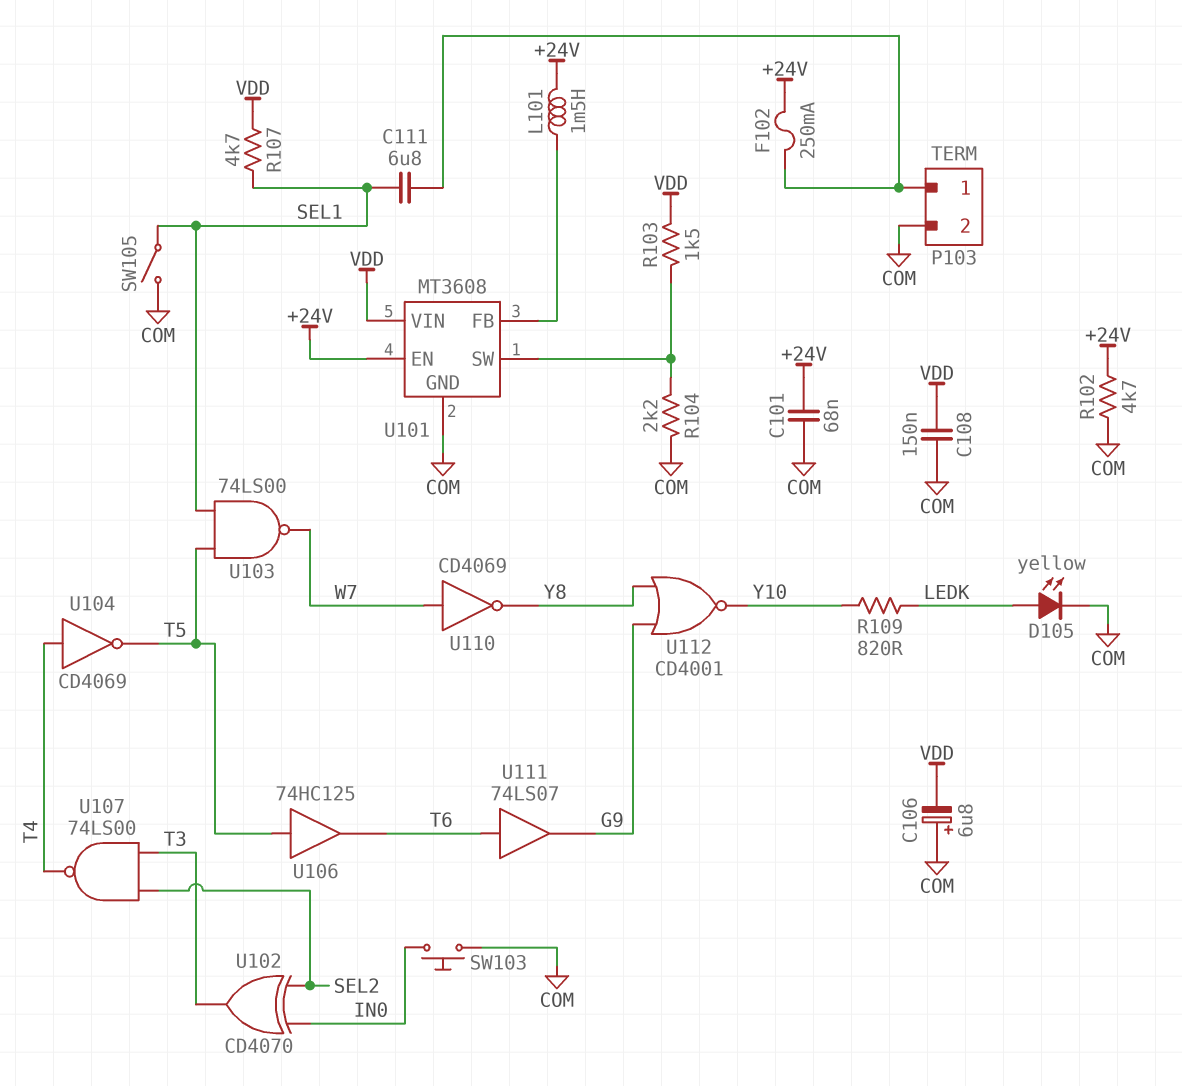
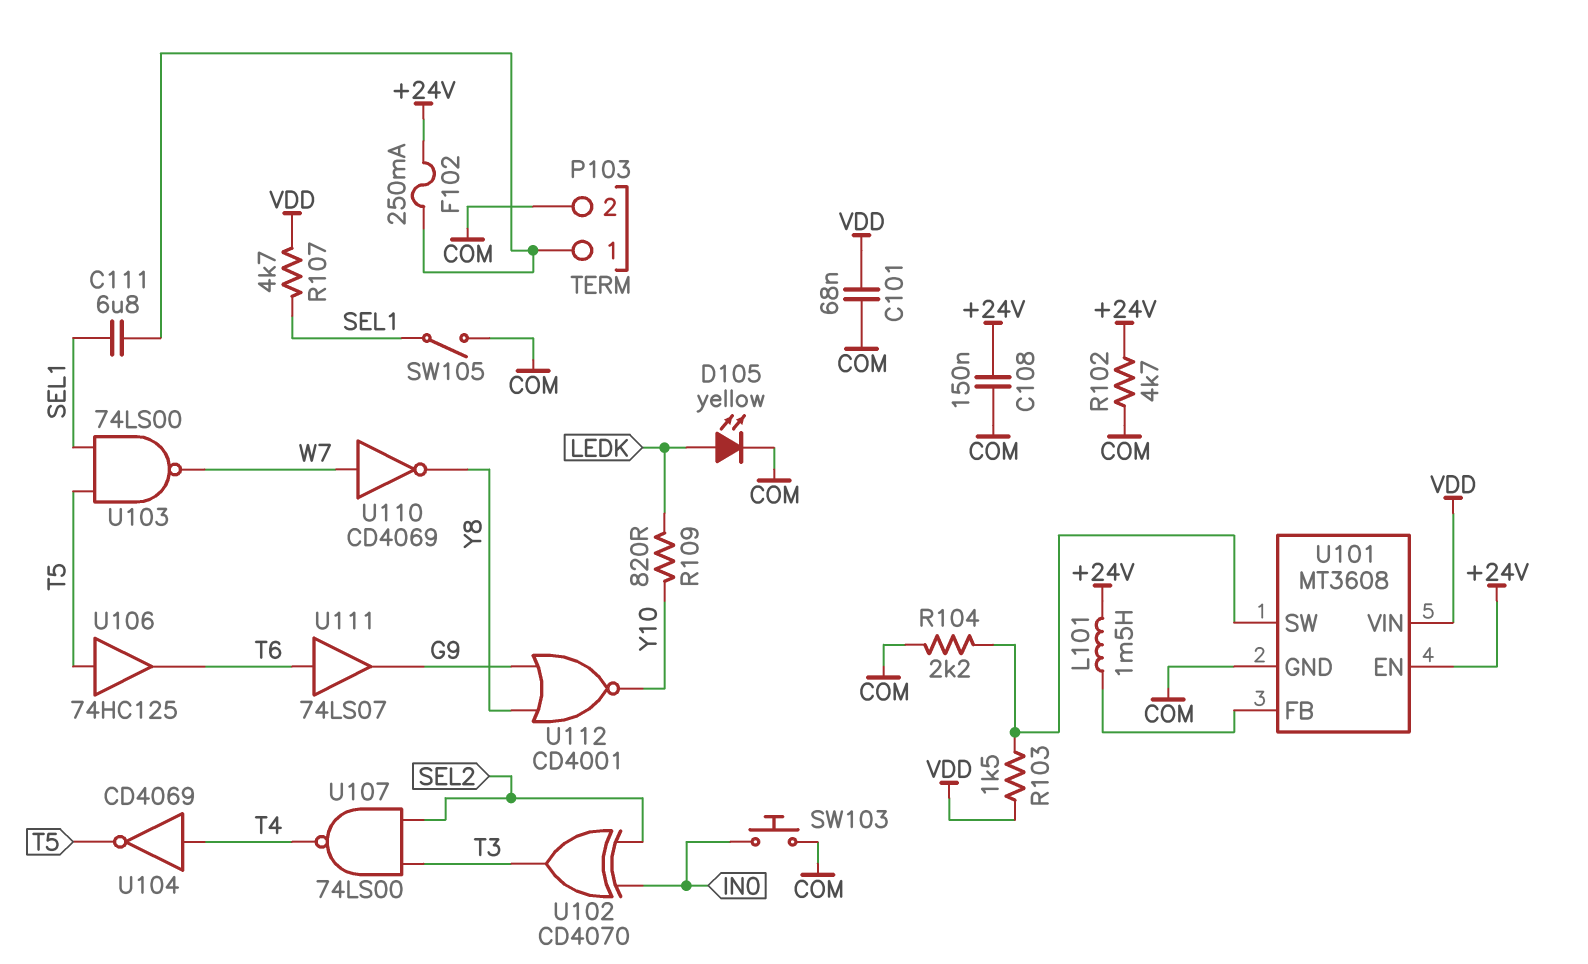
C101: 68nF (+24V, COM) -> 68nF (COM, VDD)
C106: 6.8uF (plus COM, minus VDD) -> none
C108: 150nF (COM, VDD) -> 150nF (+24V, COM)

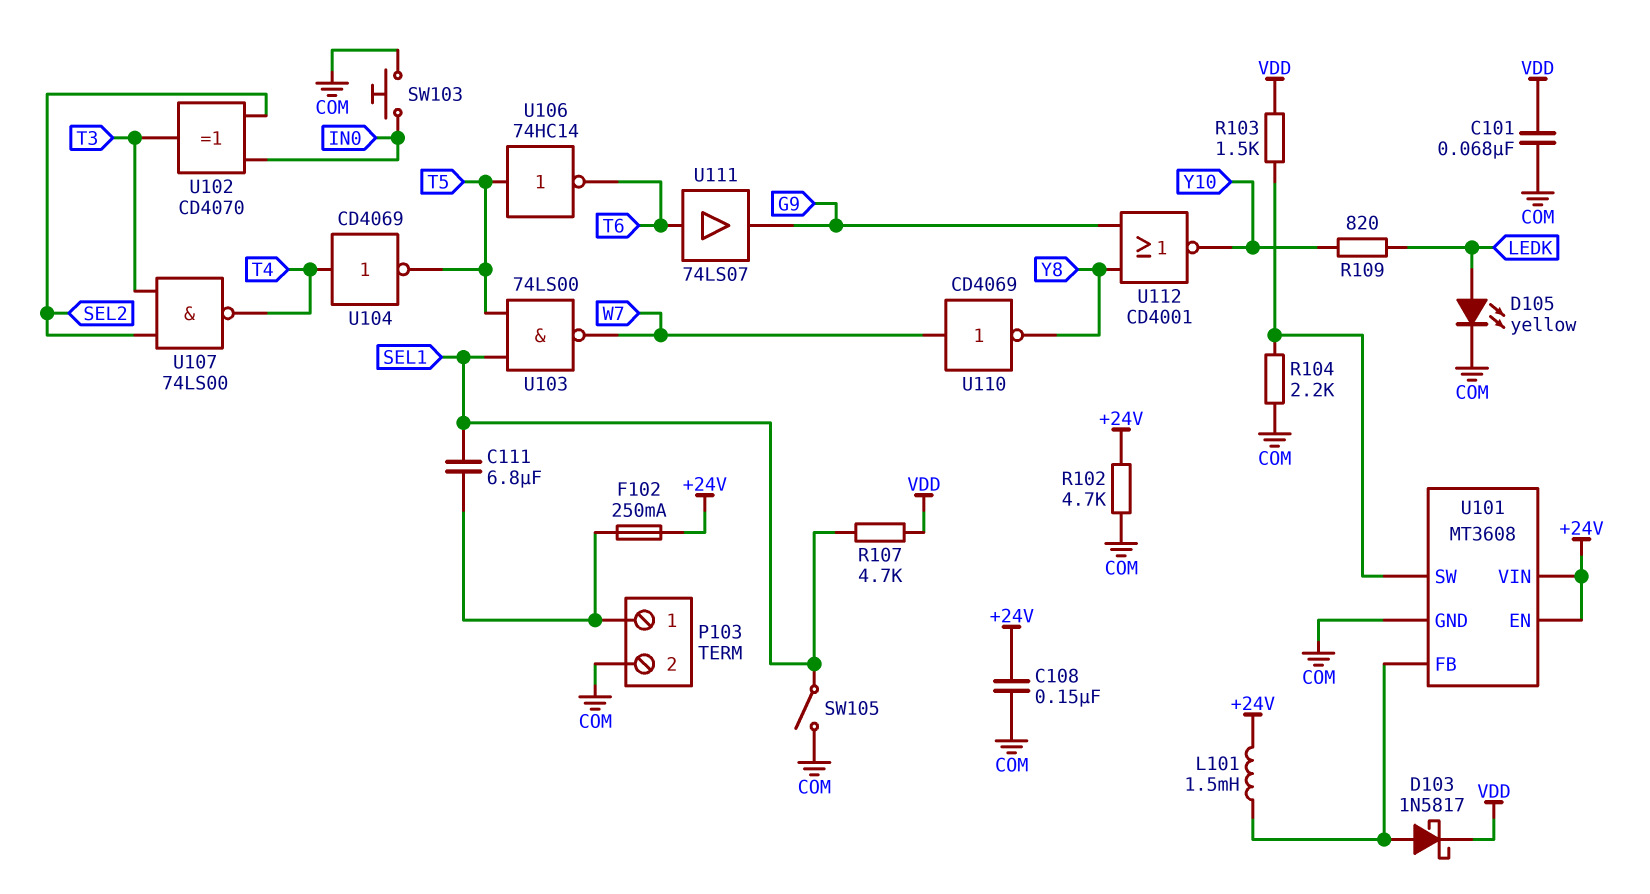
D103: none -> schottky 1N5817 (A U101/FB, K VDD)
U101 pin VIN: VDD -> +24V
U106: buffer 74HC125 (in T5, out T6) -> NOT 74HC14 (in T5, out T6)

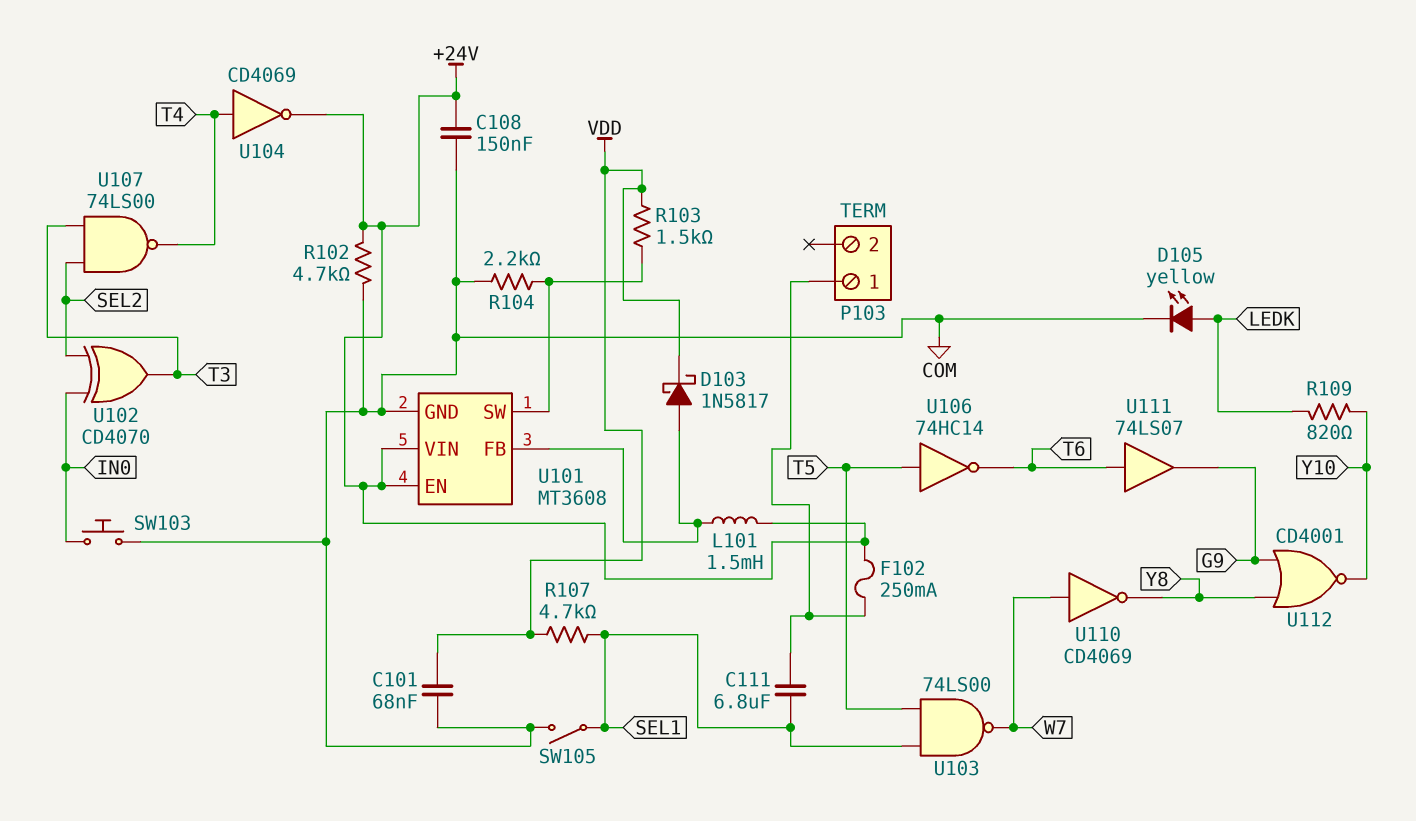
P103 pin 2: COM -> none
U104: NOT CD4069 (in T4, out T5) -> NOT CD4069 (in T4, out +24V)

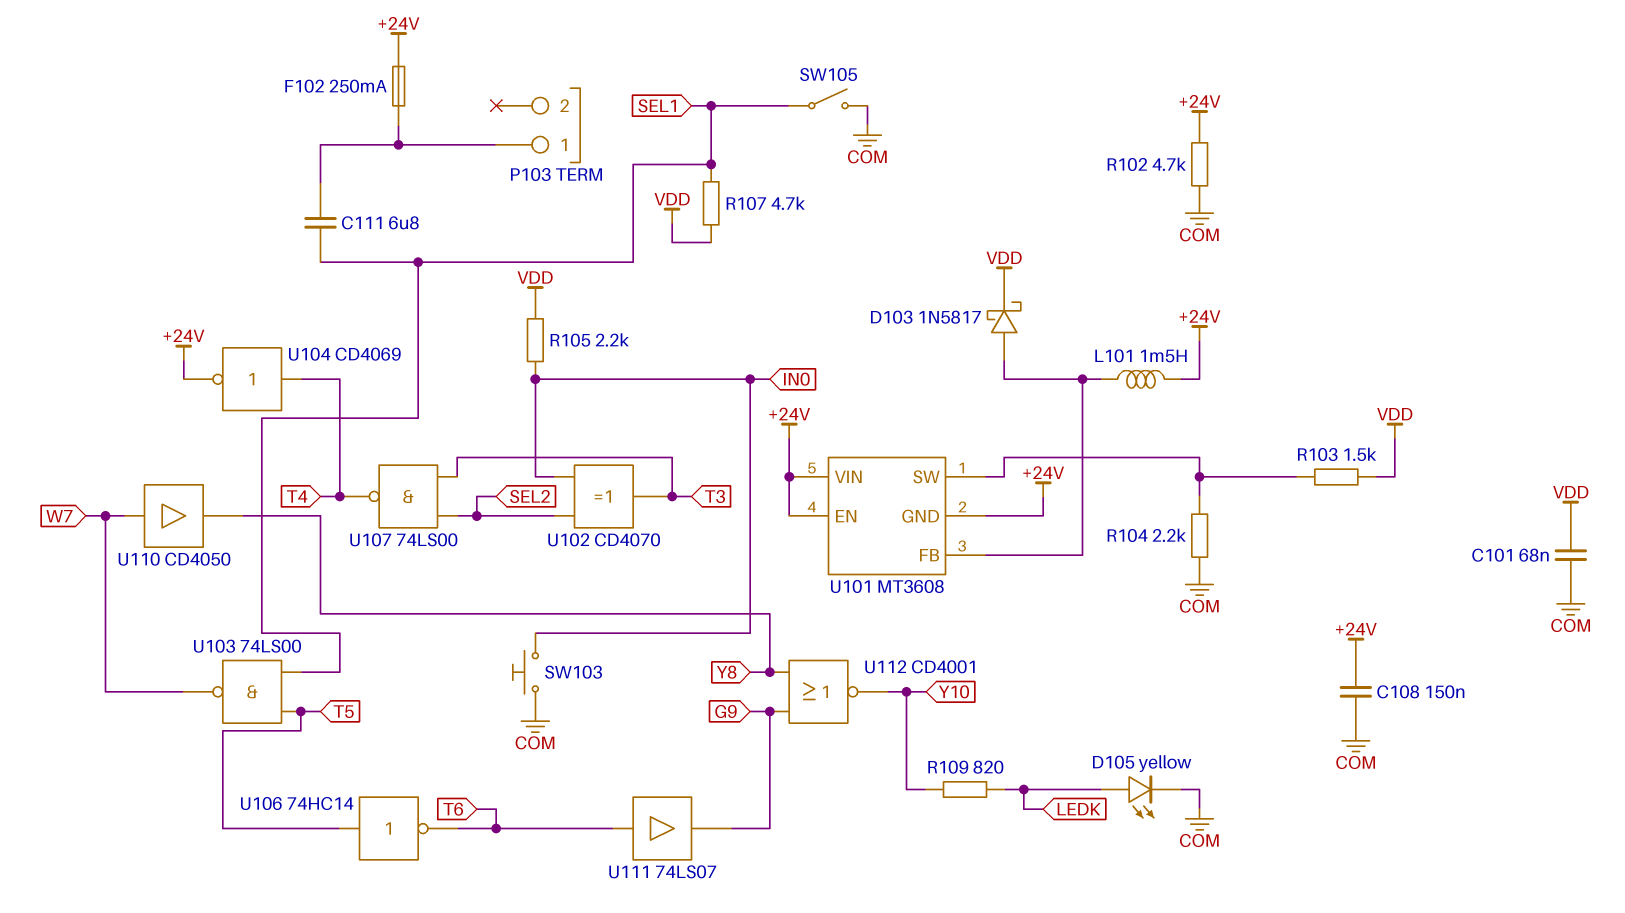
R105: none -> 2.2k (IN0, VDD)
U101 pin GND: COM -> +24V
U110: NOT CD4069 (in W7, out Y8) -> buffer CD4050 (in W7, out Y8)

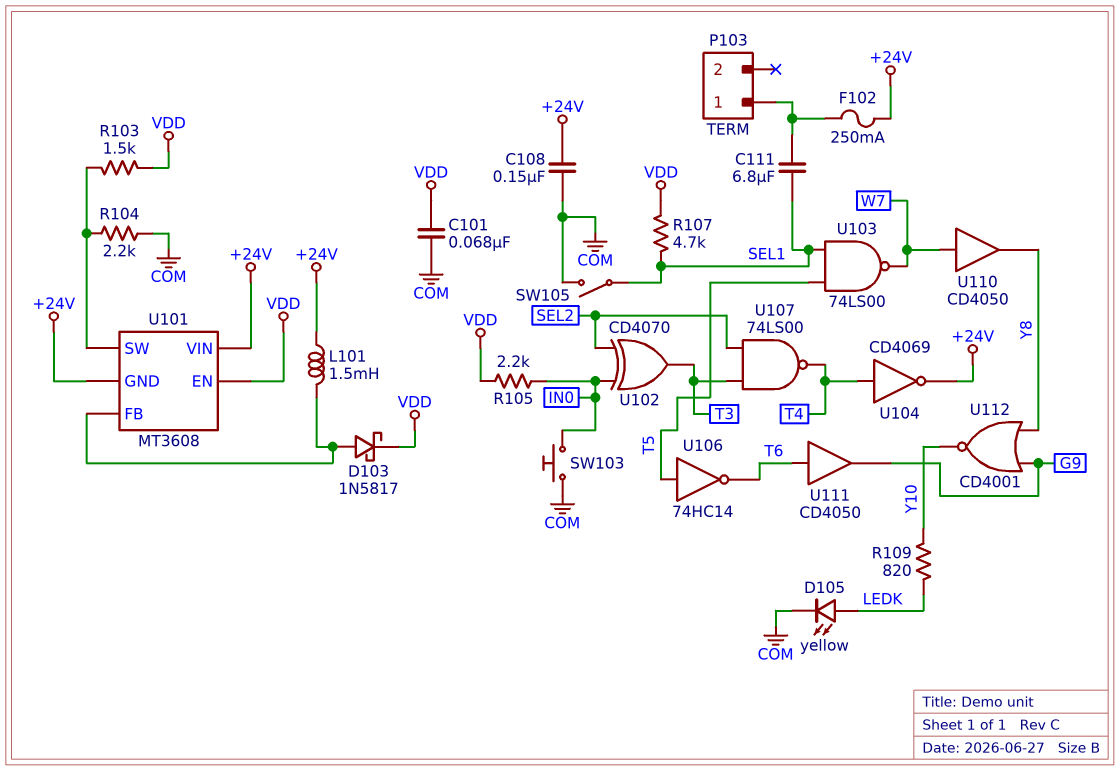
R102: 4.7k (+24V, COM) -> none
U101 pin EN: +24V -> VDD
U111: buffer 74LS07 (in T6, out G9) -> buffer CD4050 (in T6, out G9)

